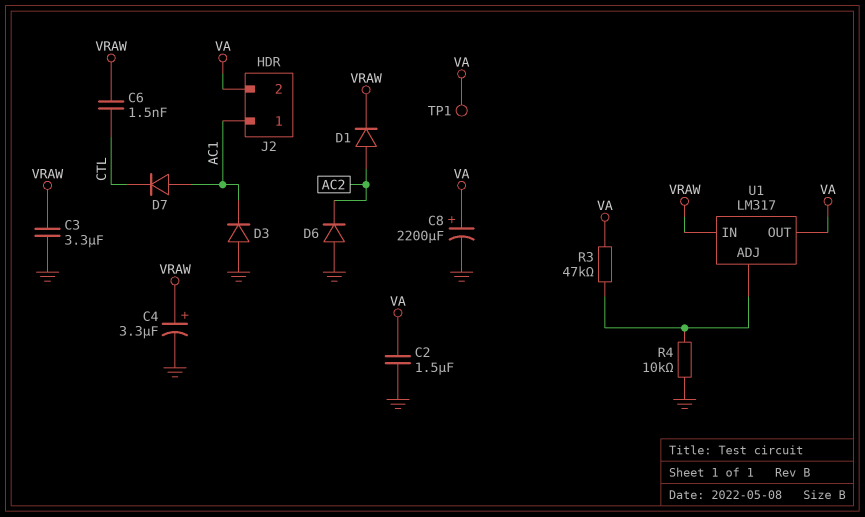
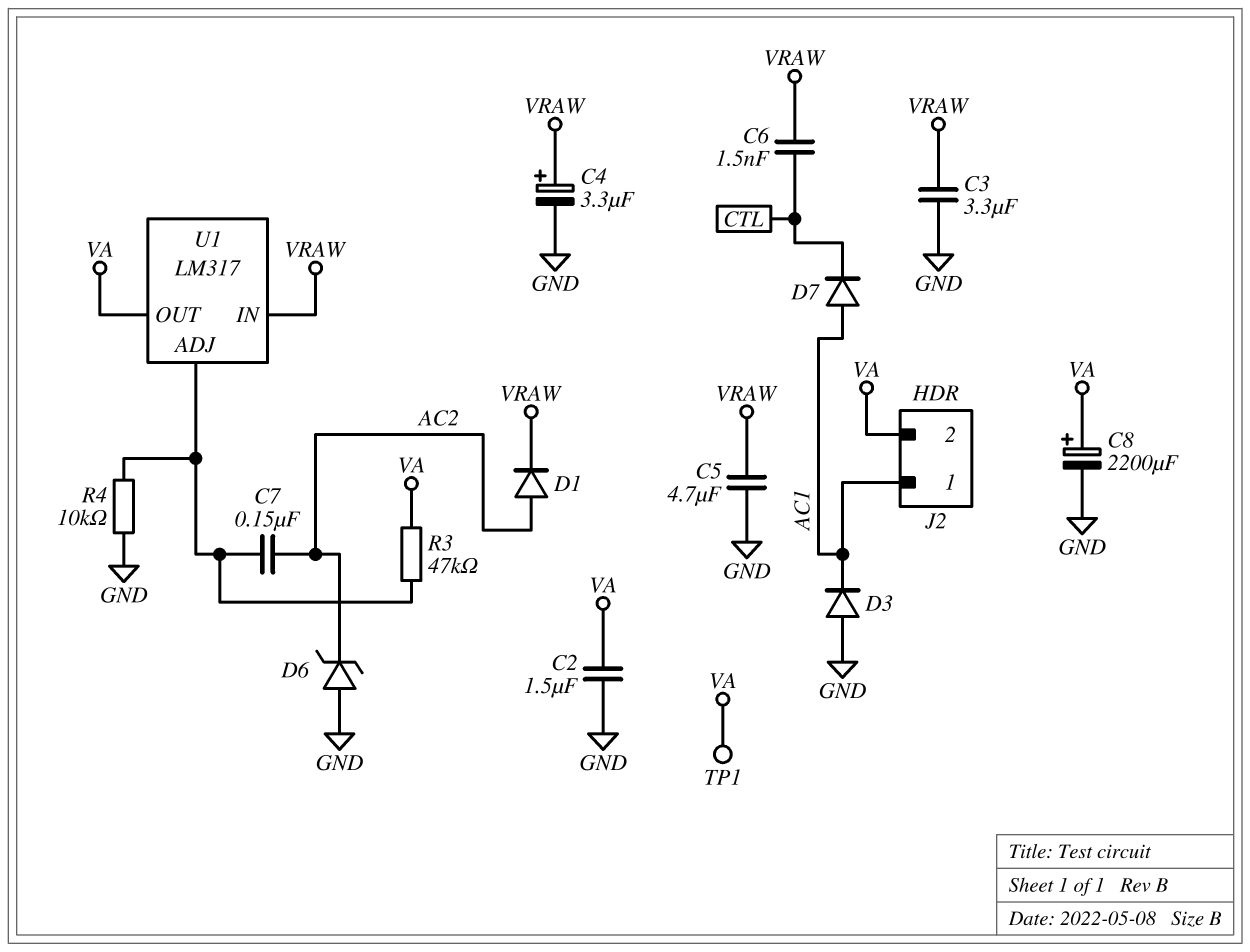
C5: none -> 4.7uF (GND, VRAW)
C7: none -> 150nF (AC2, U1/ADJ)
D6: diode (A GND, K AC2) -> zener (A GND, K AC2)

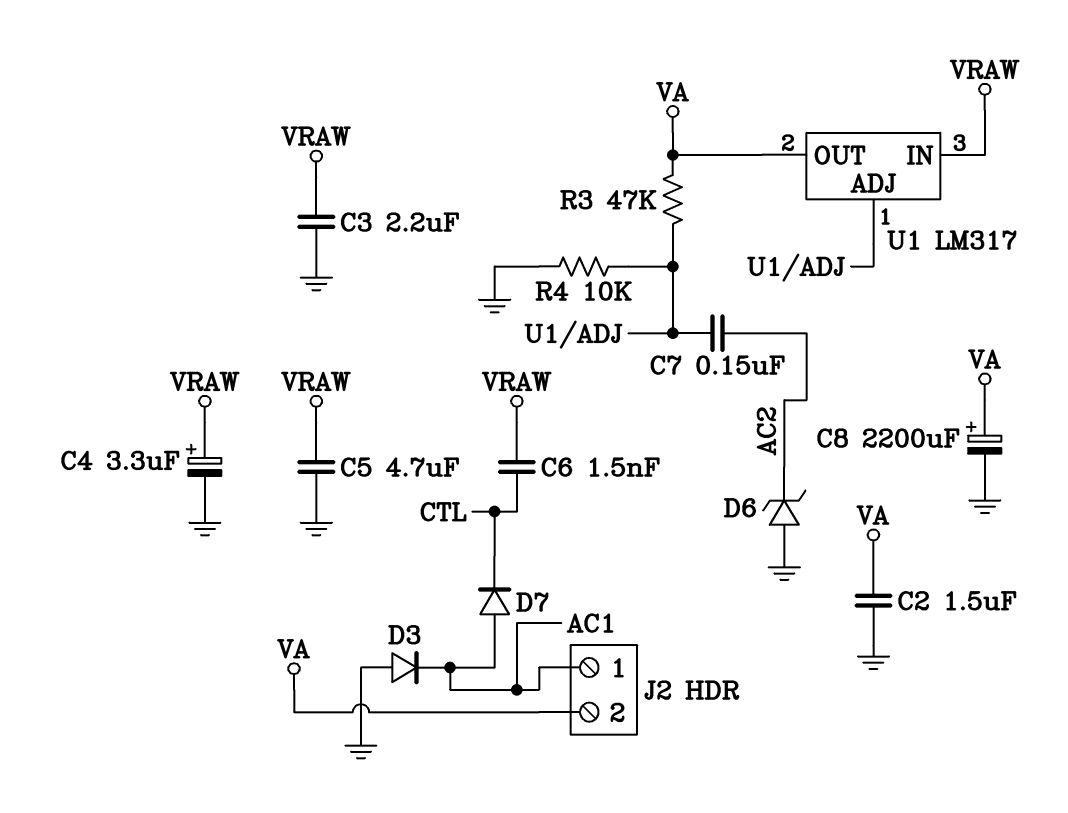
C3: 3.3uF (GND, VRAW) -> 2.2uF (GND, VRAW)
D1: diode (A AC2, K VRAW) -> none
TP1: test point (VA) -> none

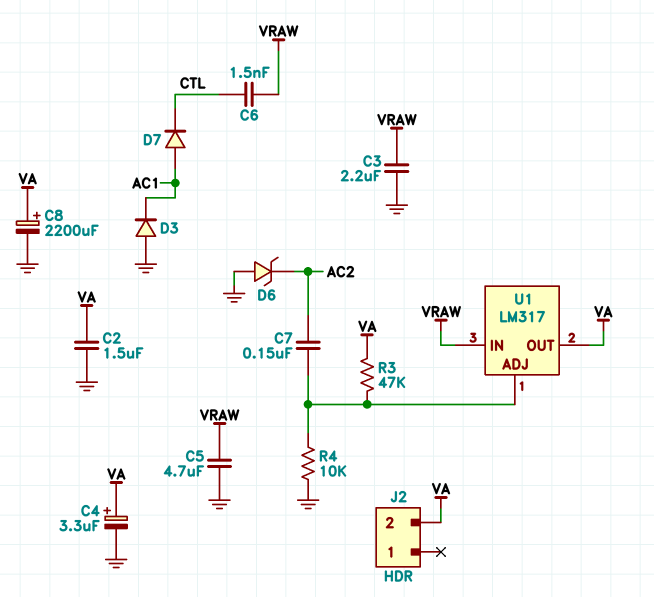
C4: 3.3uF (plus VRAW, minus GND) -> 3.3uF (plus VA, minus GND)
J2 pin 1: AC1 -> none

